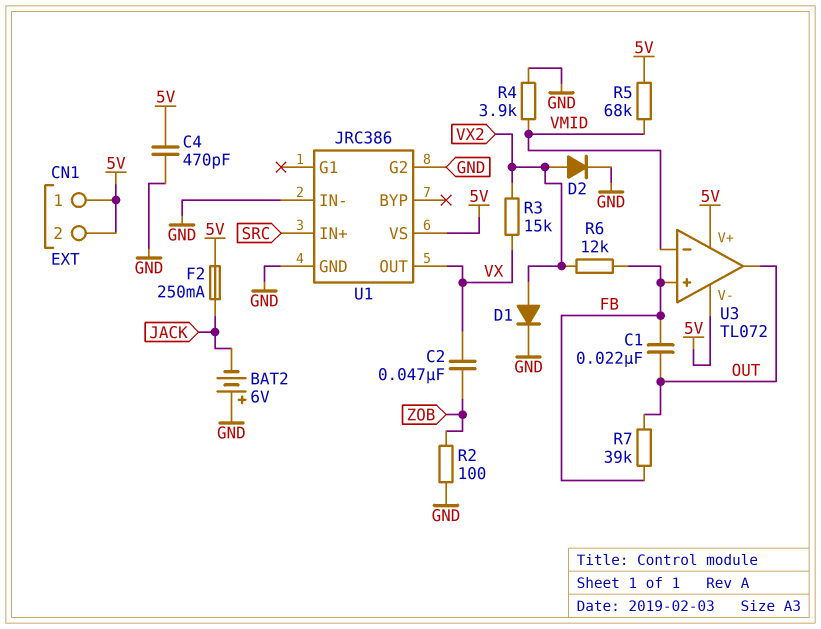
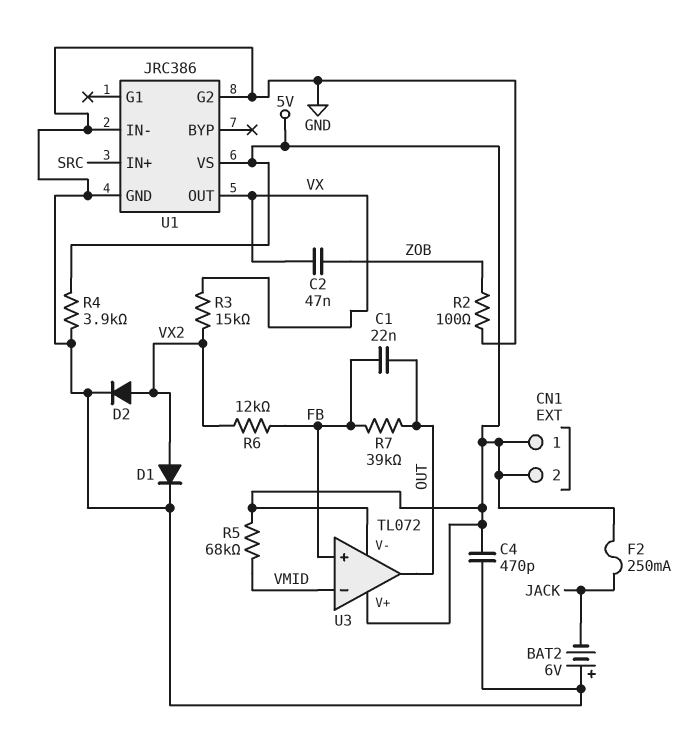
R4: 3.9k (GND, VMID) -> 3.9k (5V, GND)

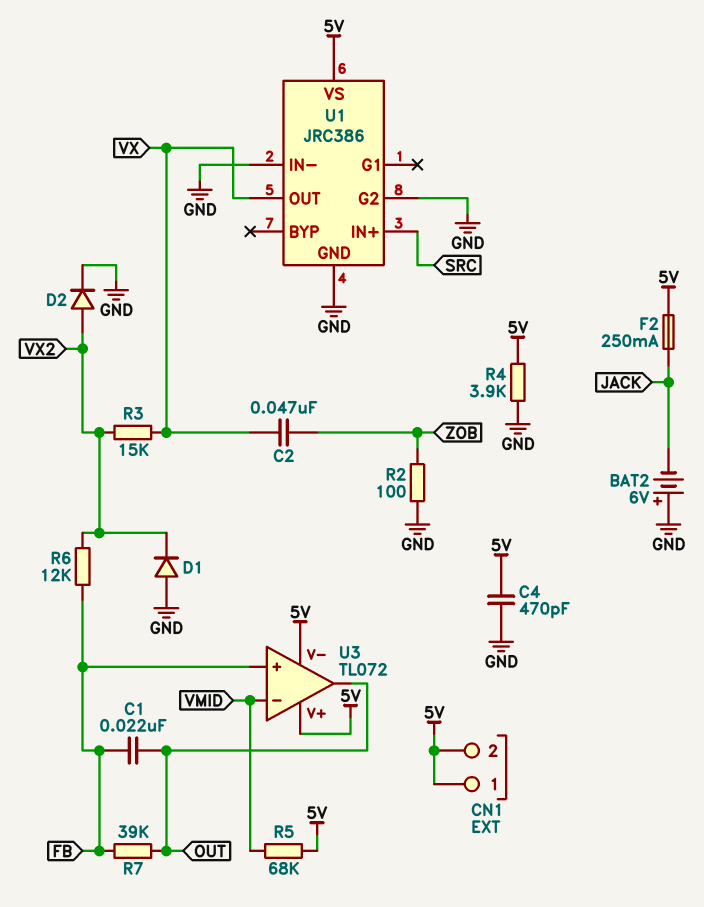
D1: diode (A VX2, K GND) -> diode (A GND, K VX2)

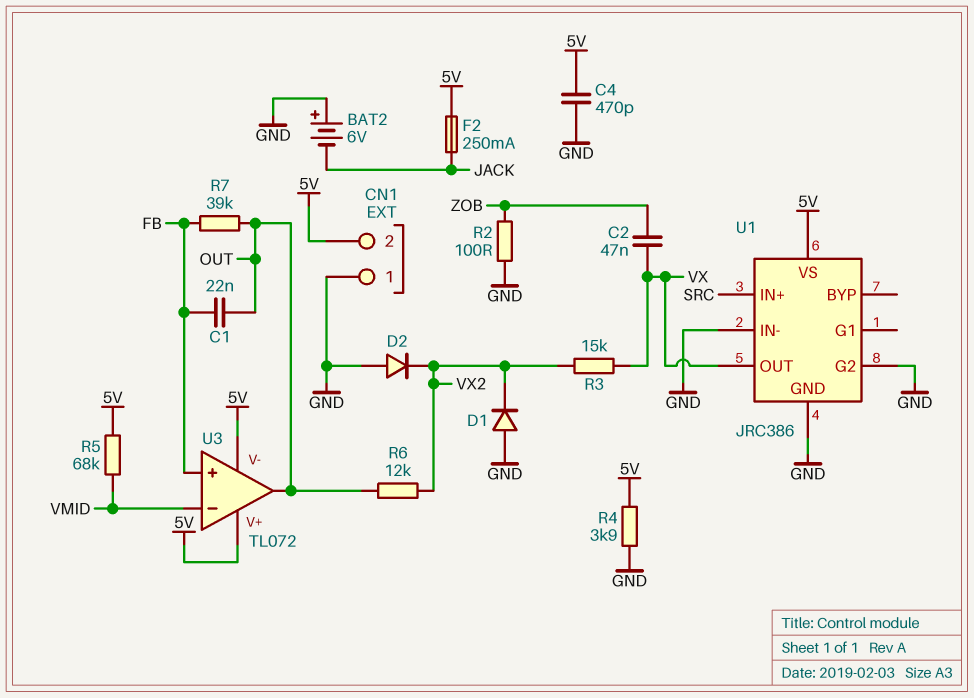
CN1 pin 1: 5V -> GND
D2: diode (A VX2, K GND) -> diode (A GND, K VX2)
R6: 12k (FB, VX2) -> 12k (OUT, VX2)

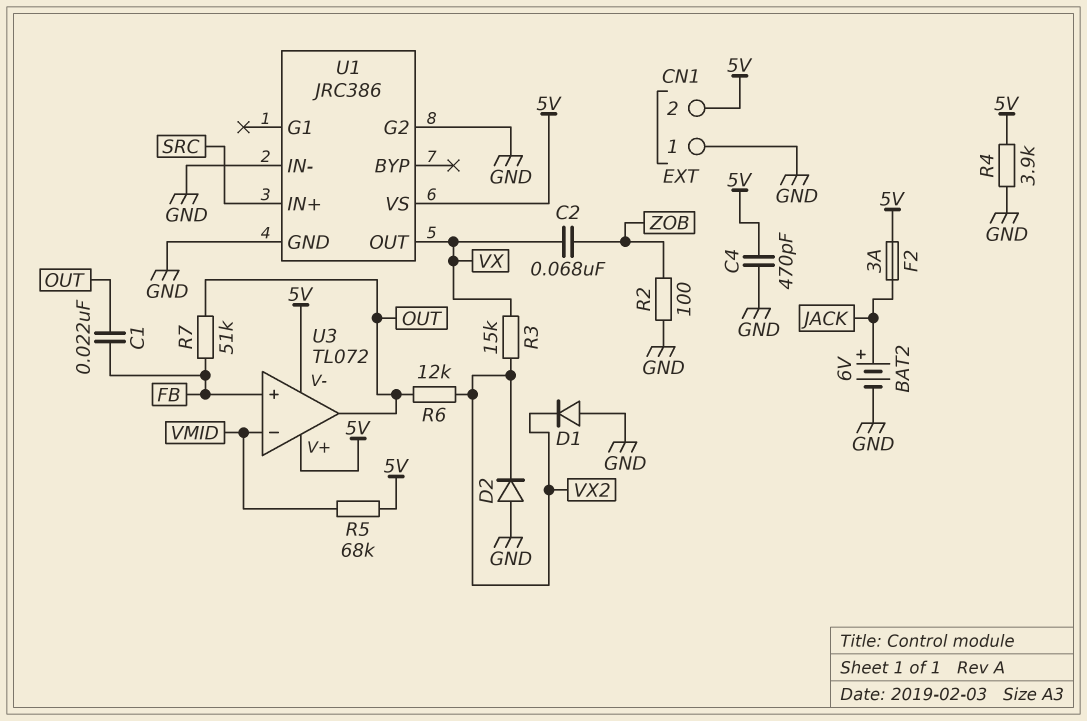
BAT2: 6V (plus GND, minus JACK) -> 6V (plus JACK, minus GND)
C2: 47nF (VX, ZOB) -> 68nF (VX, ZOB)
F2: 250mA (5V, JACK) -> 3A (5V, JACK)
R7: 39k (FB, OUT) -> 51k (FB, OUT)

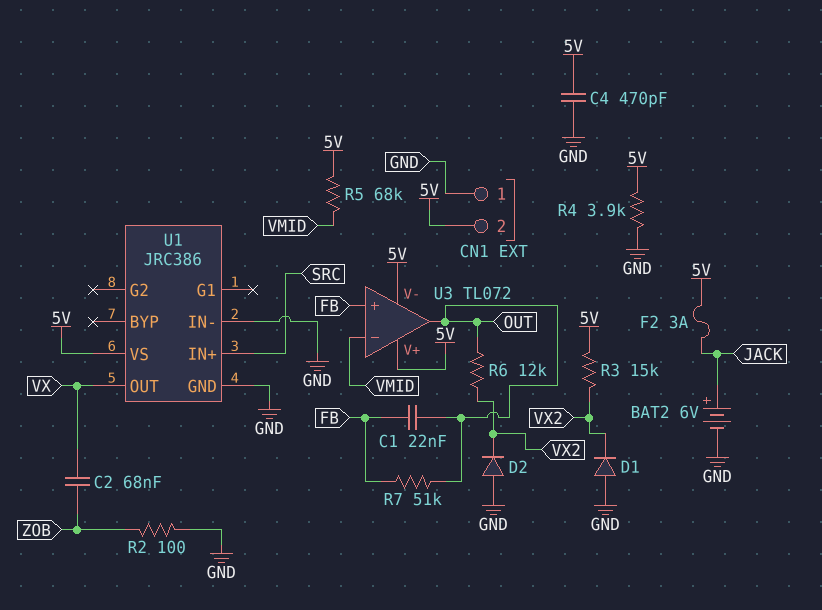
R3: 15k (VX, VX2) -> 15k (5V, VX2)
U1 pin G2: GND -> none

